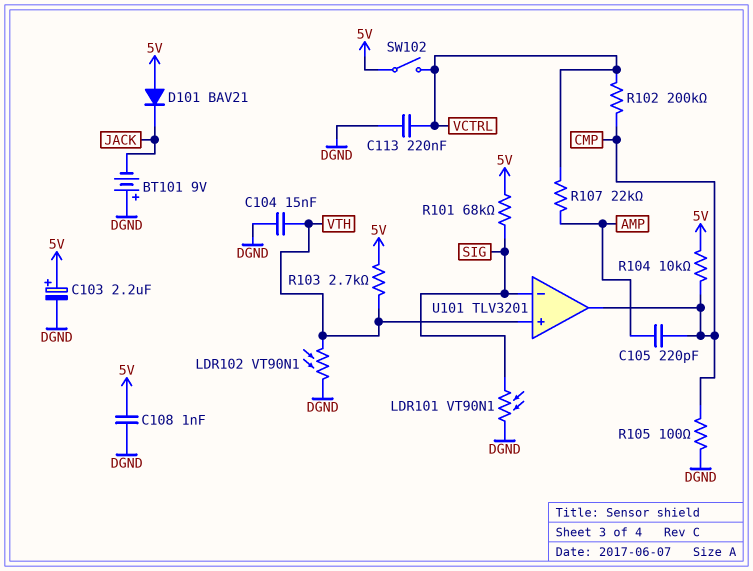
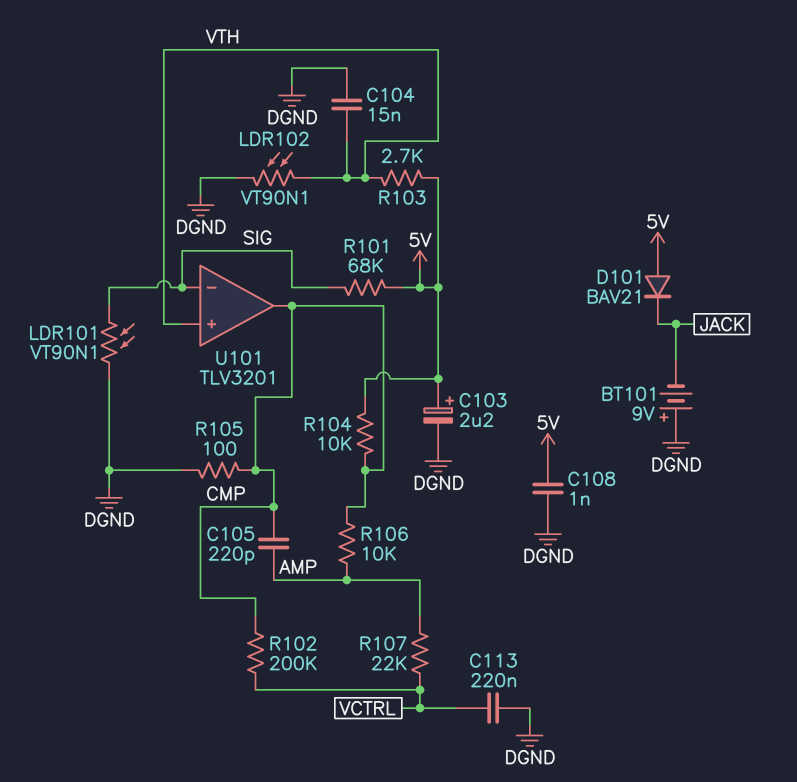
R106: none -> 10k (AMP, CMP)
SW102: switch (5V, VCTRL) -> none

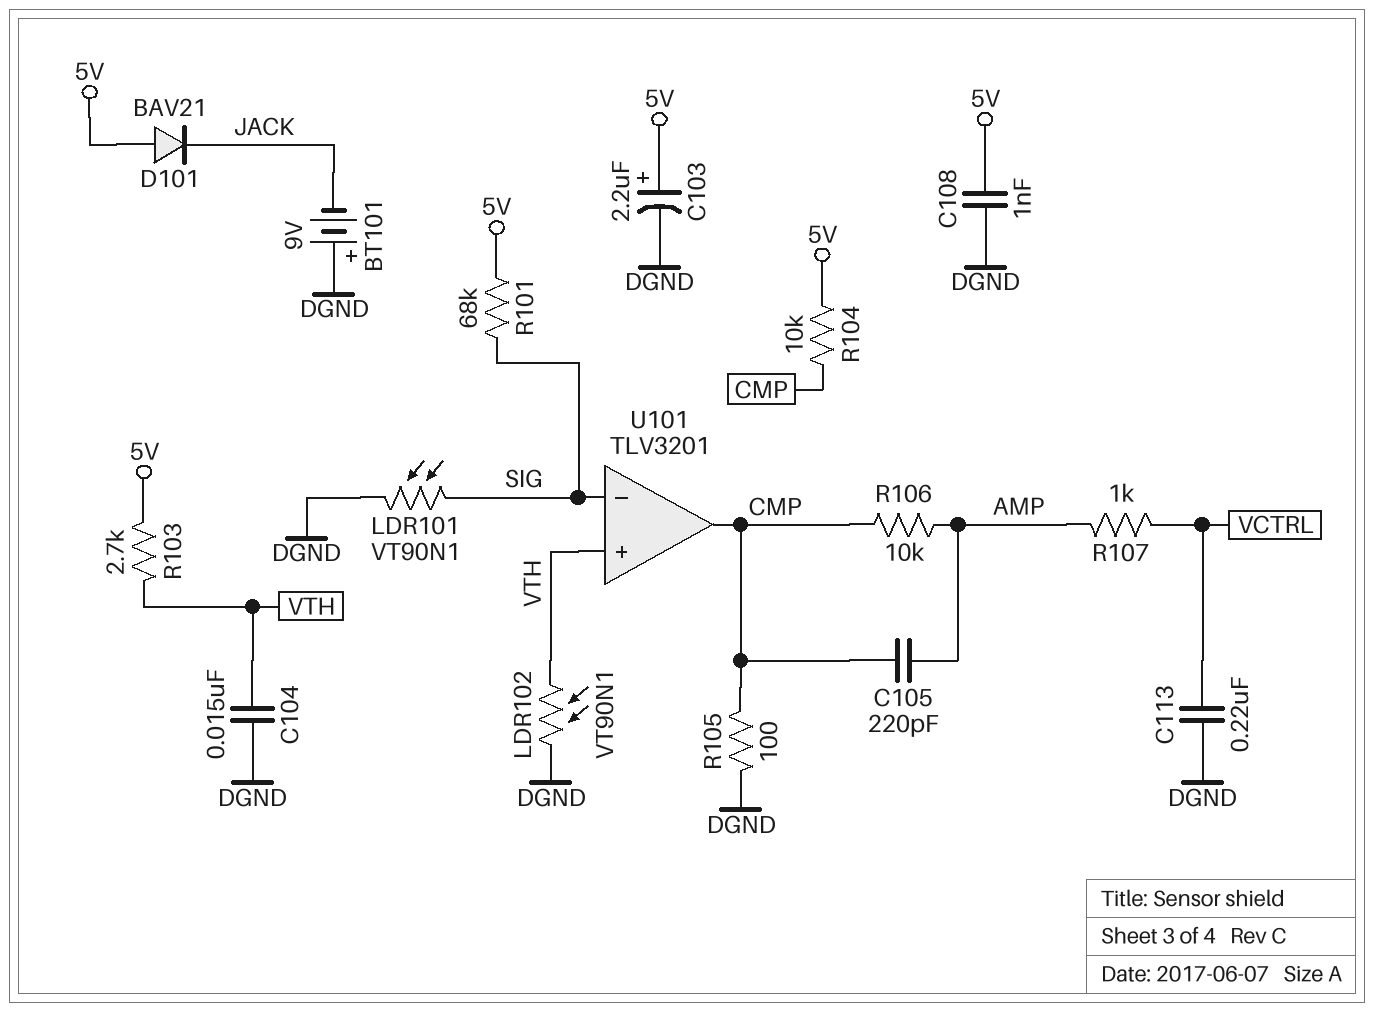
R102: 200k (CMP, VCTRL) -> none
R107: 22k (AMP, VCTRL) -> 1k (AMP, VCTRL)

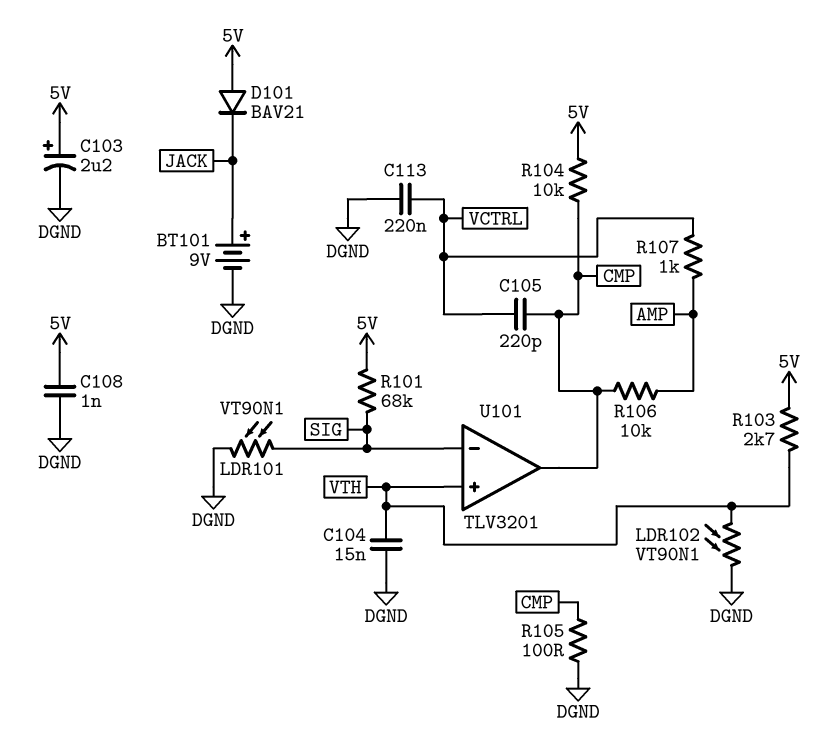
BT101: 9V (plus DGND, minus JACK) -> 9V (plus JACK, minus DGND)
C105: 220pF (AMP, CMP) -> 220pF (CMP, VCTRL)

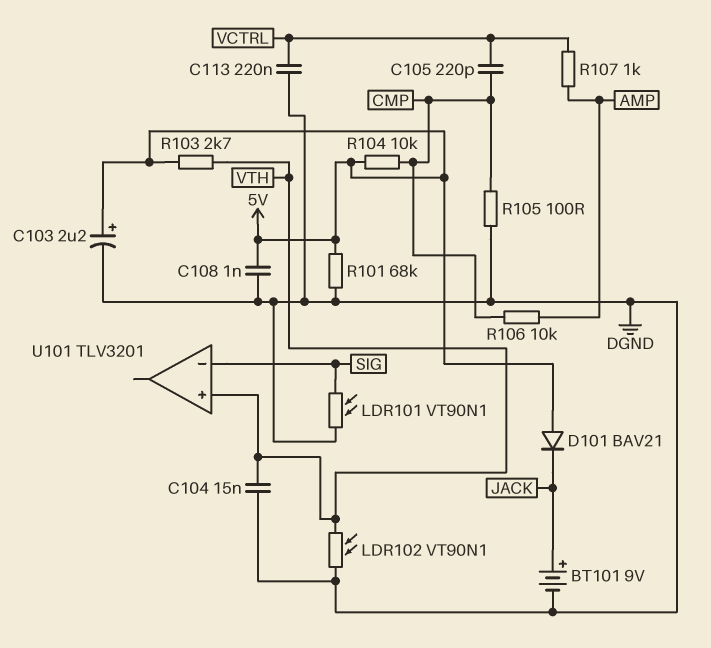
R101: 68k (5V, SIG) -> 68k (5V, DGND)
U101 pin out: CMP -> none

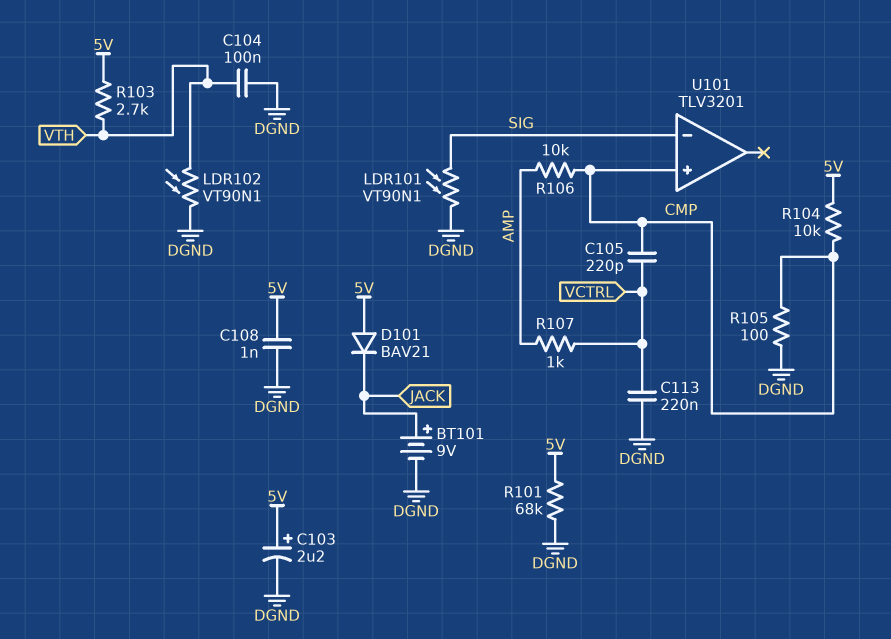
C104: 15nF (DGND, VTH) -> 100nF (DGND, VTH)
U101 pin in+: VTH -> CMP

